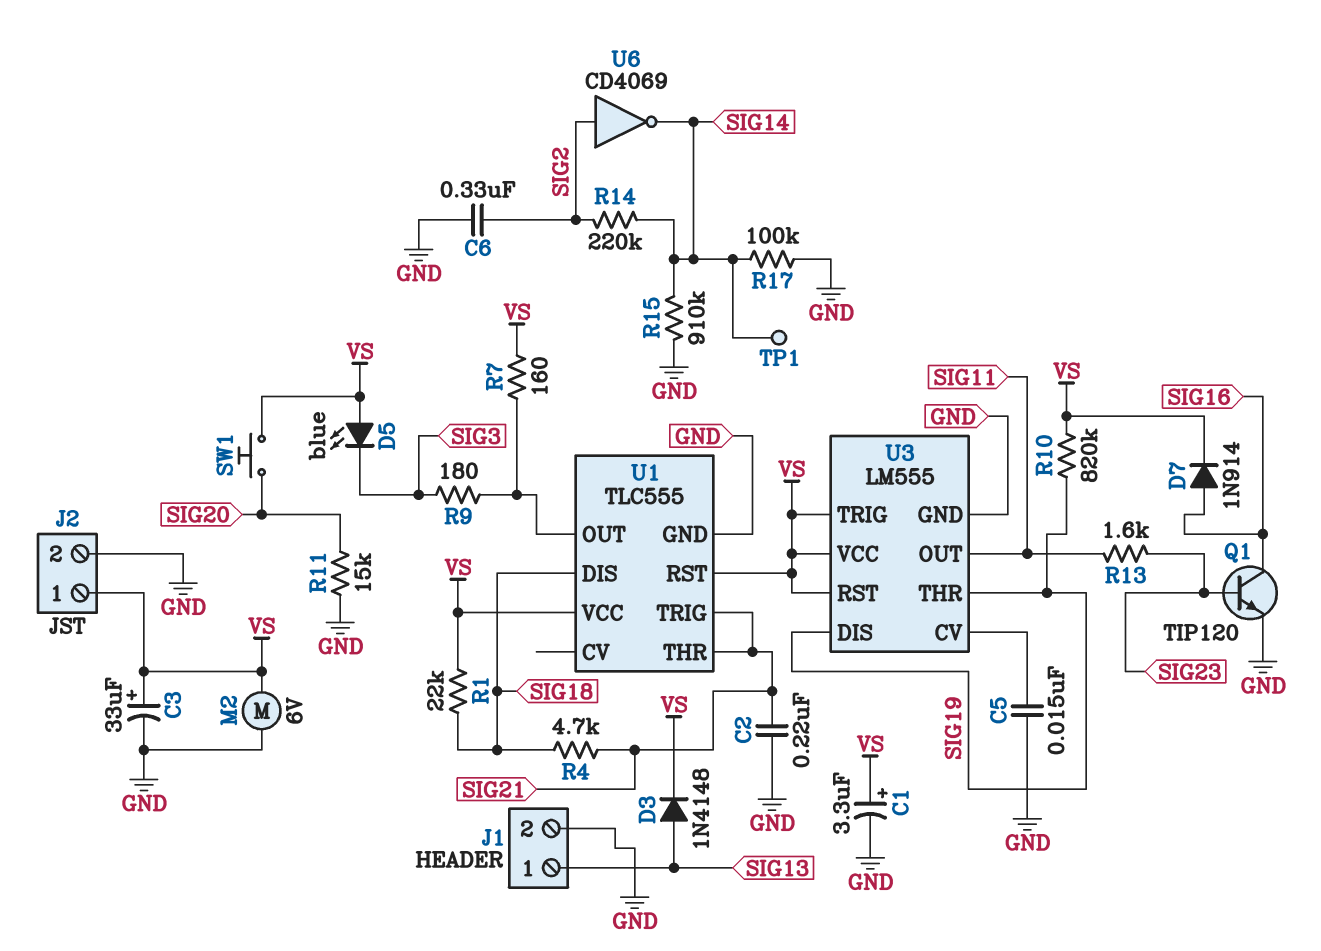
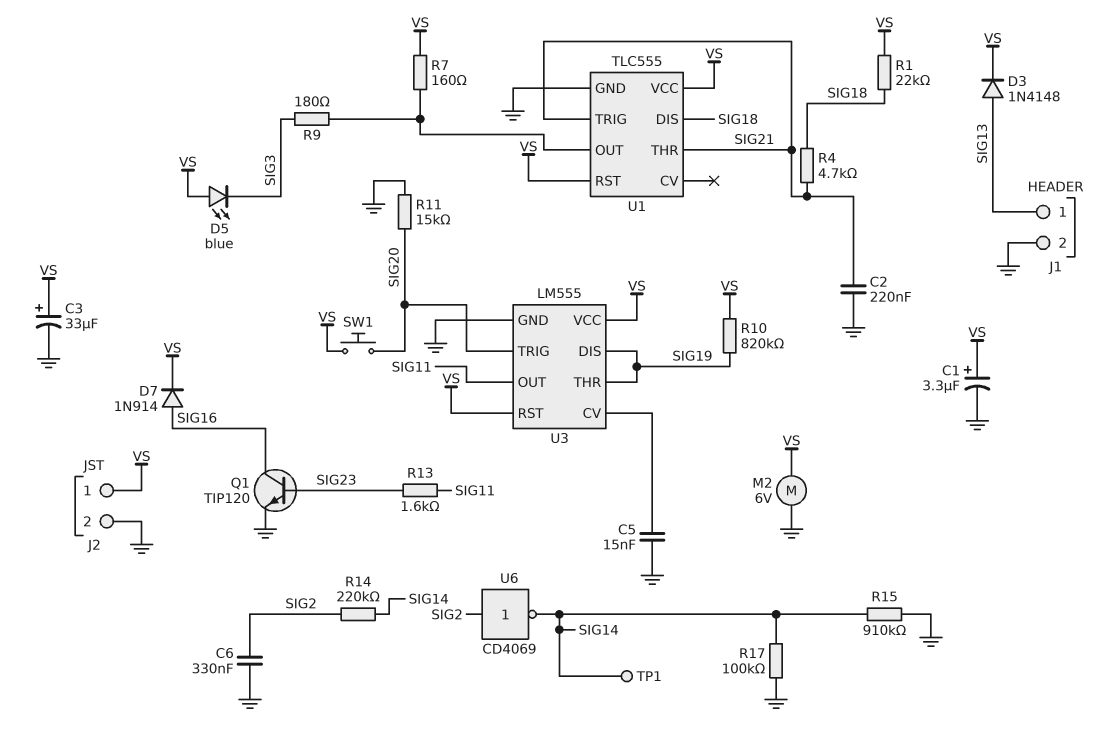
U3 pin TRIG: VS -> SIG20

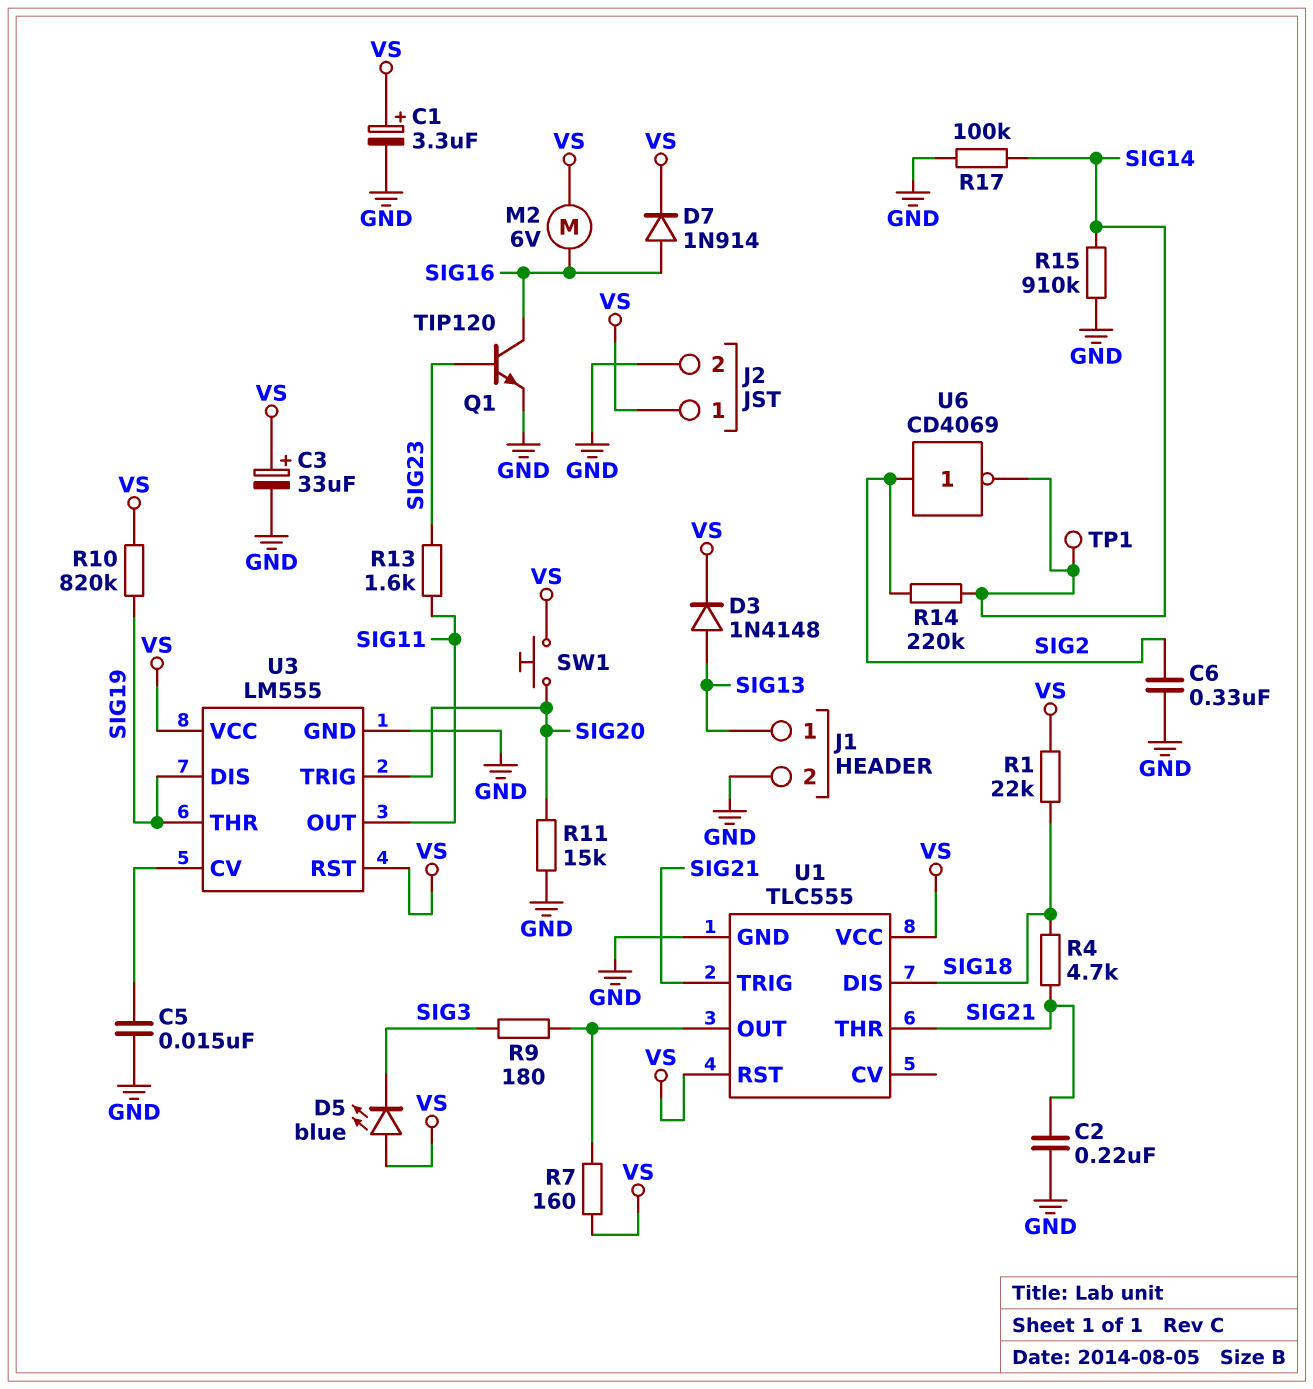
M2: motor 6V (GND, VS) -> motor 6V (SIG16, VS)

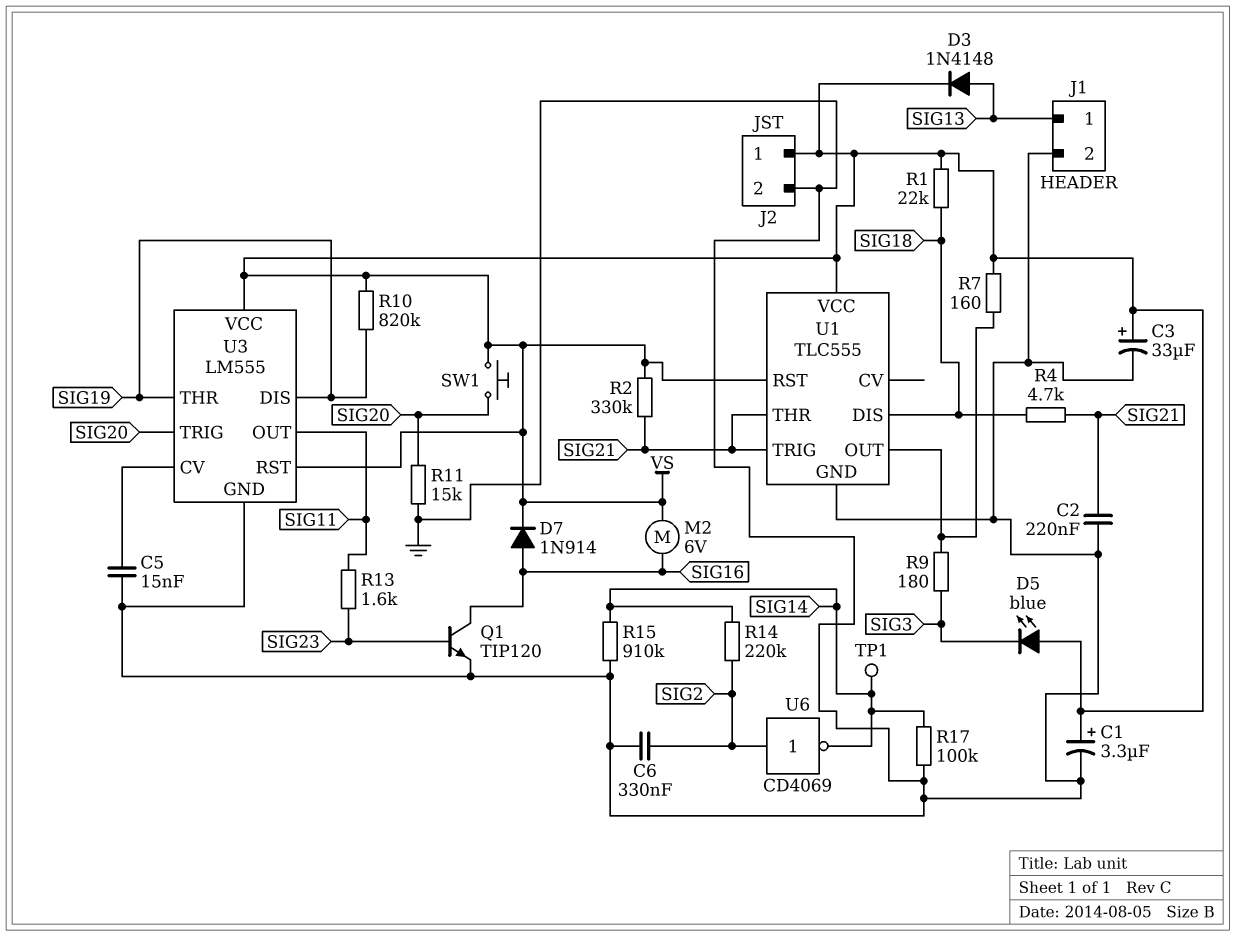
R2: none -> 330k (SIG21, VS)

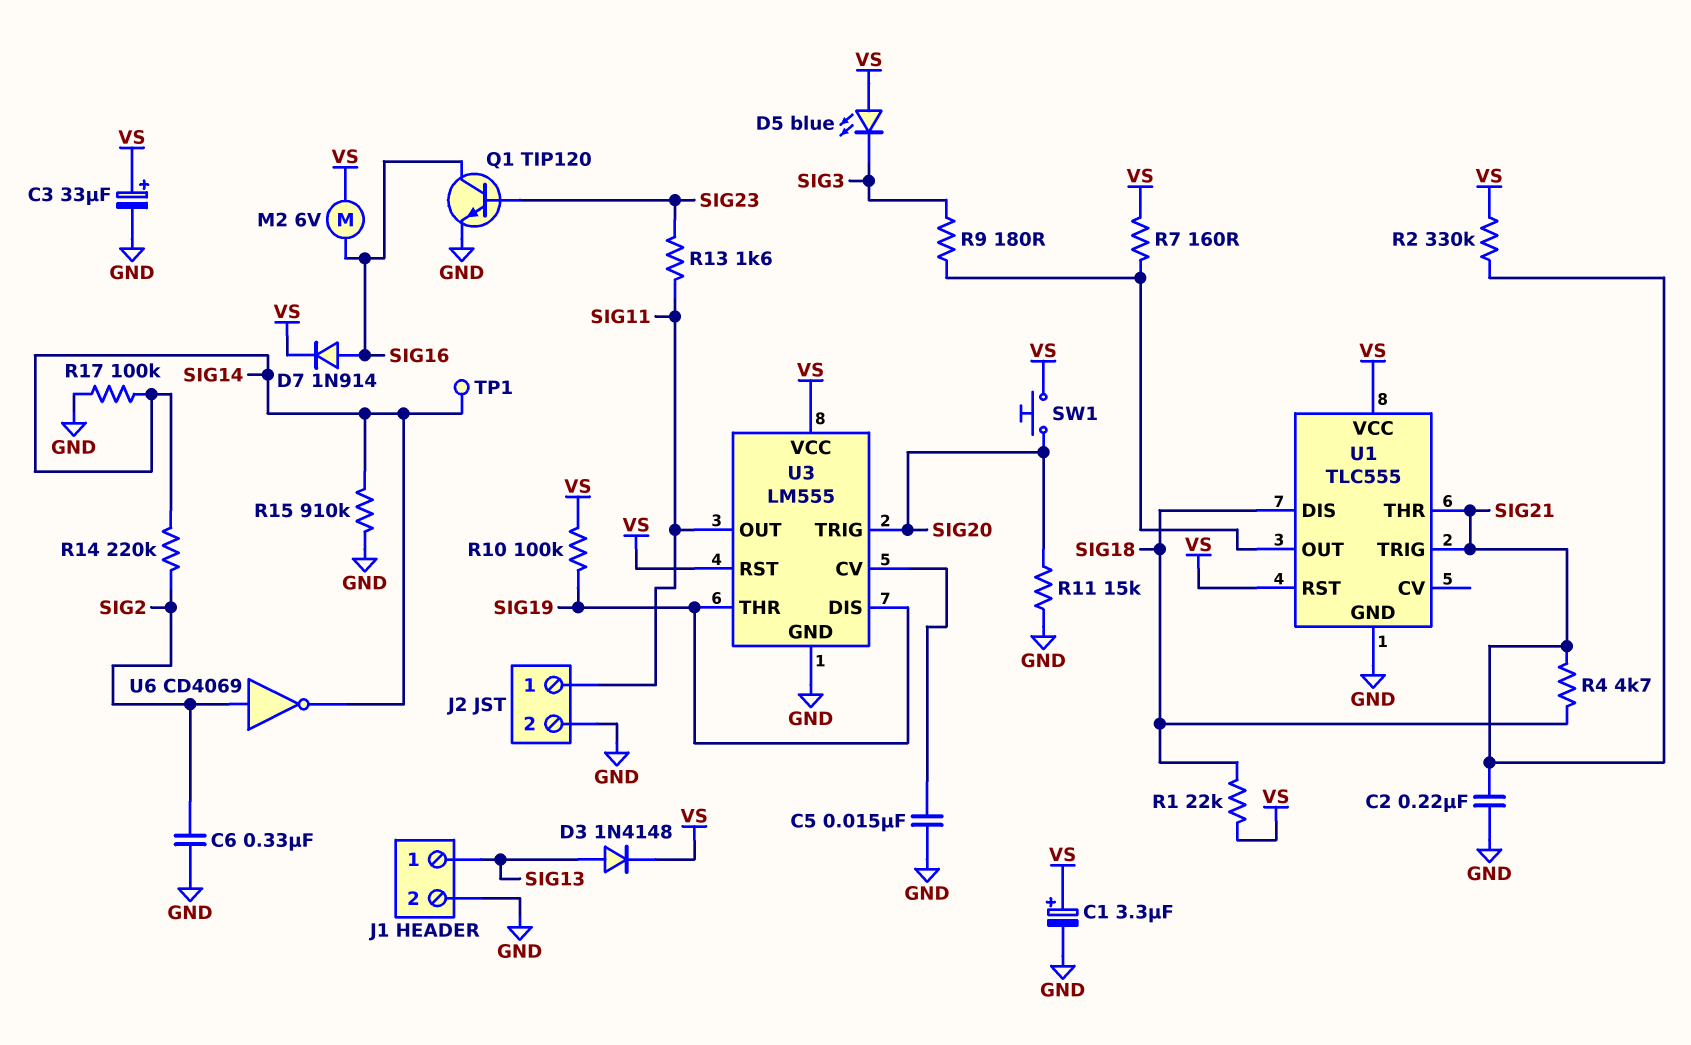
J2 pin 1: VS -> SIG11
R10: 820k (SIG19, VS) -> 100k (SIG19, VS)

